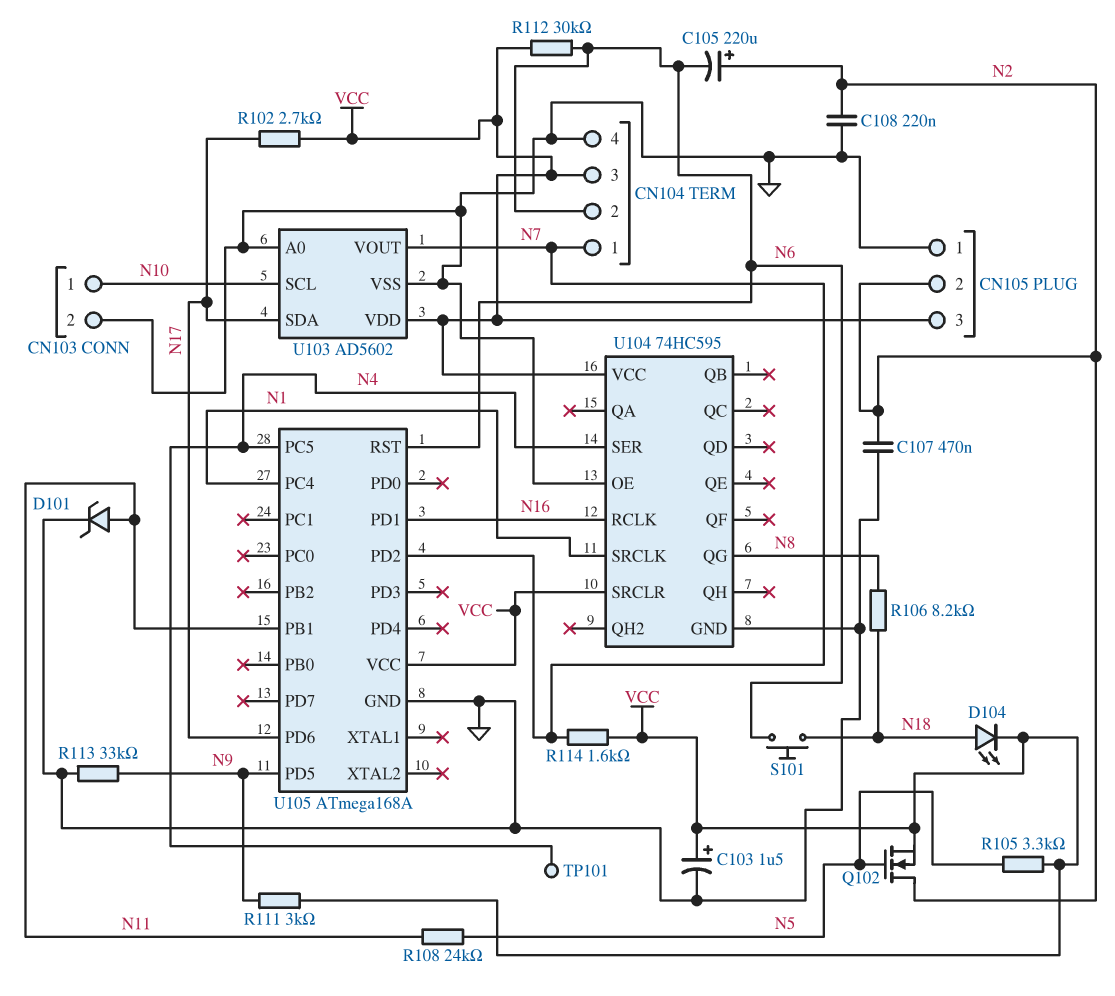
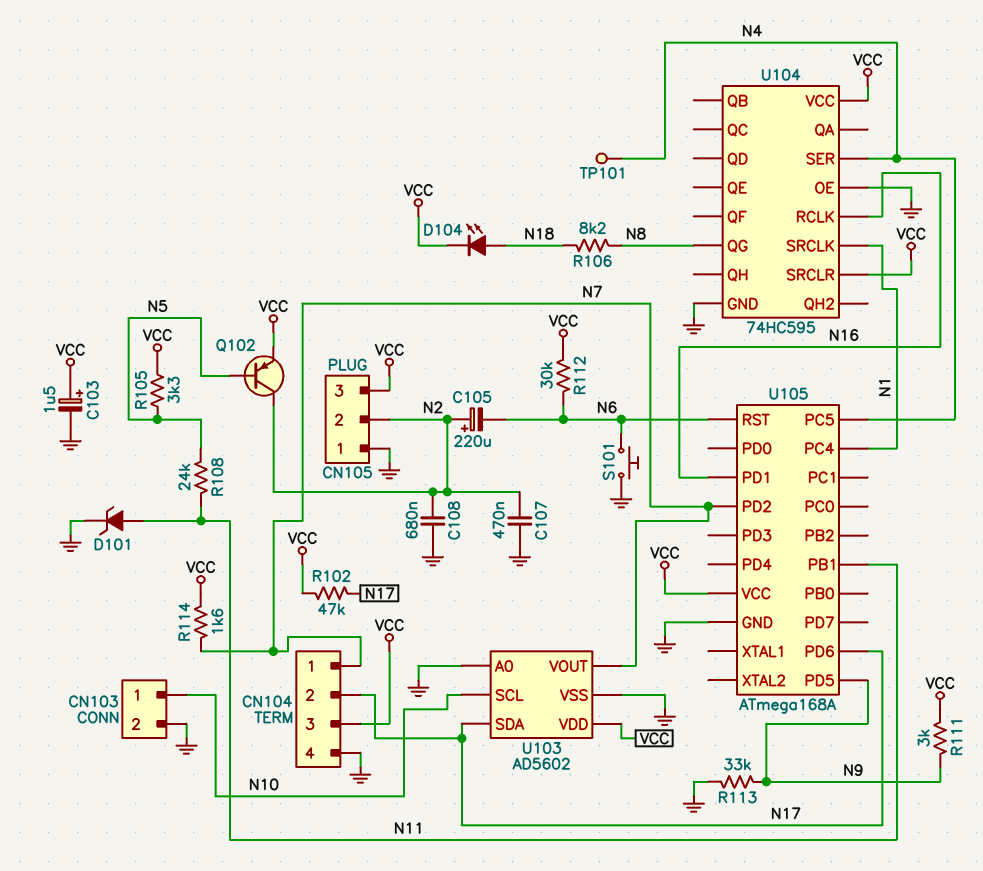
C108: 220nF (GND, N2) -> 680nF (GND, N2)
CN104 pin 2: N6 -> N17
Q102: NMOS (G N5, D N2, S VCC) -> PNP (B N5, C N2, E VCC)
R102: 2.7k (N17, VCC) -> 47k (N17, VCC)
S101: button (N6, N18) -> button (GND, N6)

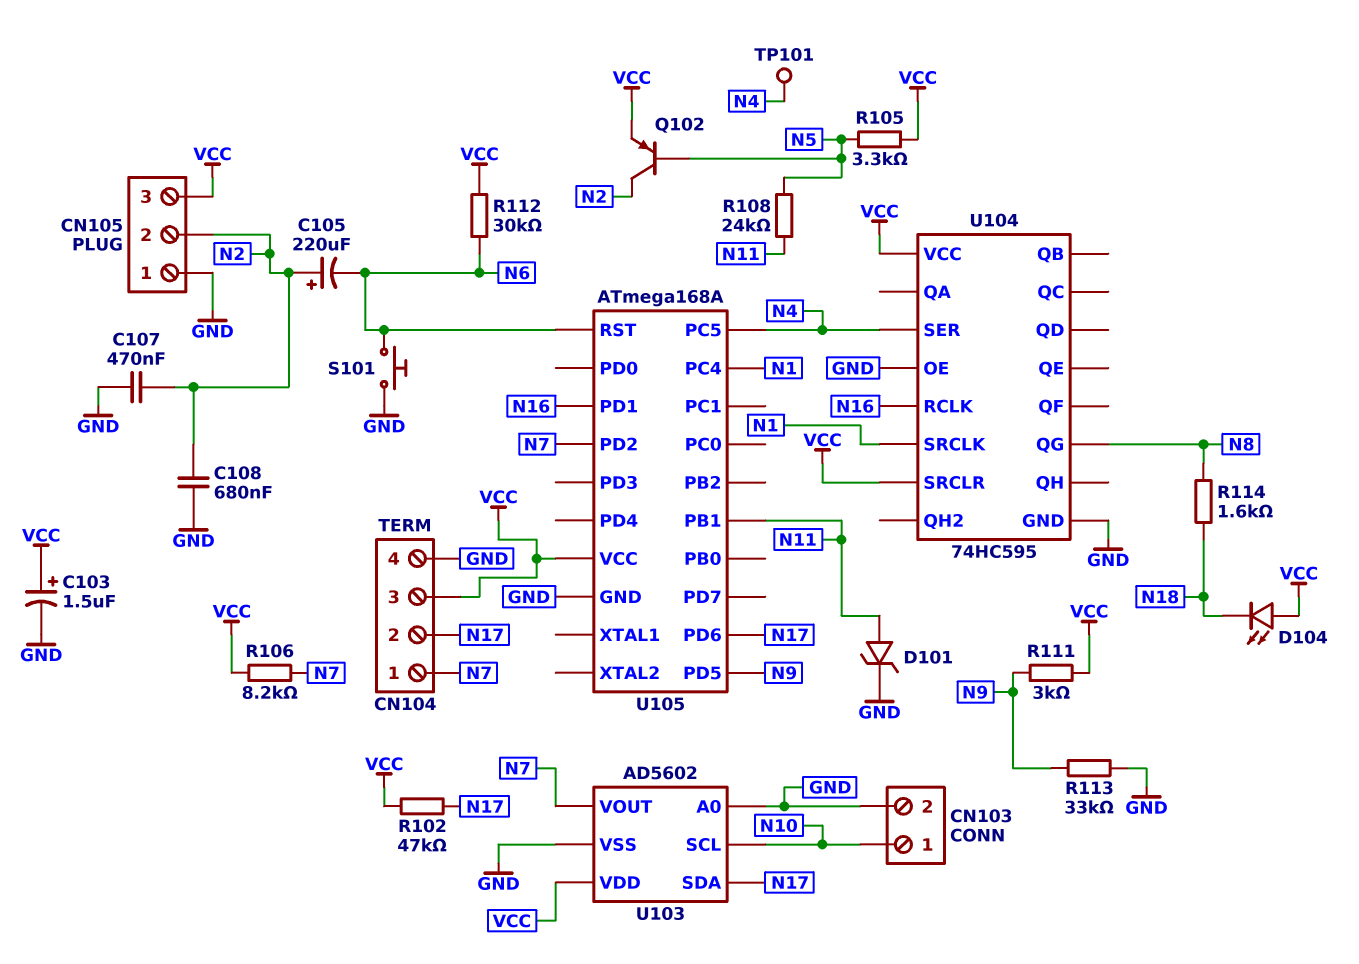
D104: LED (A N18, K VCC) -> LED (A VCC, K N18)
R106: 8.2k (N8, N18) -> 8.2k (N7, VCC)
R114: 1.6k (N7, VCC) -> 1.6k (N8, N18)

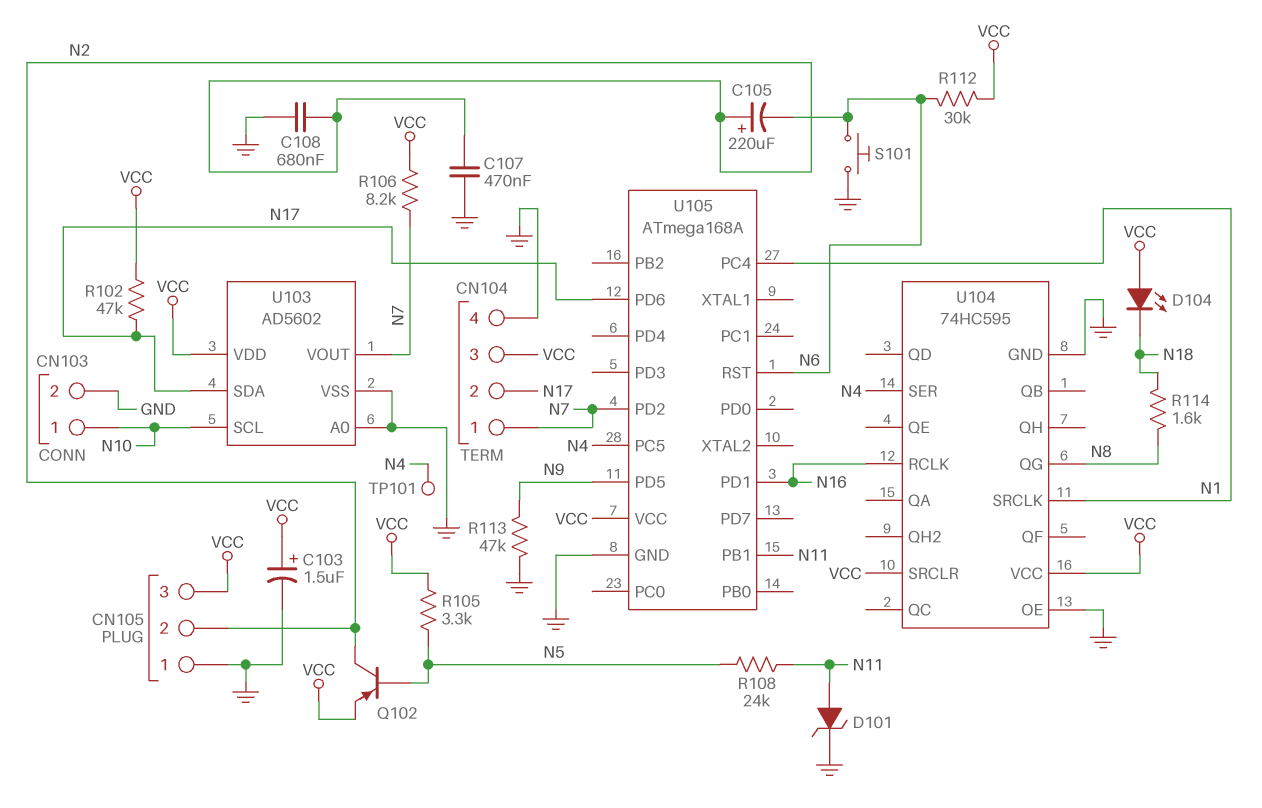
R111: 3k (N9, VCC) -> none
R113: 33k (GND, N9) -> 47k (GND, N9)

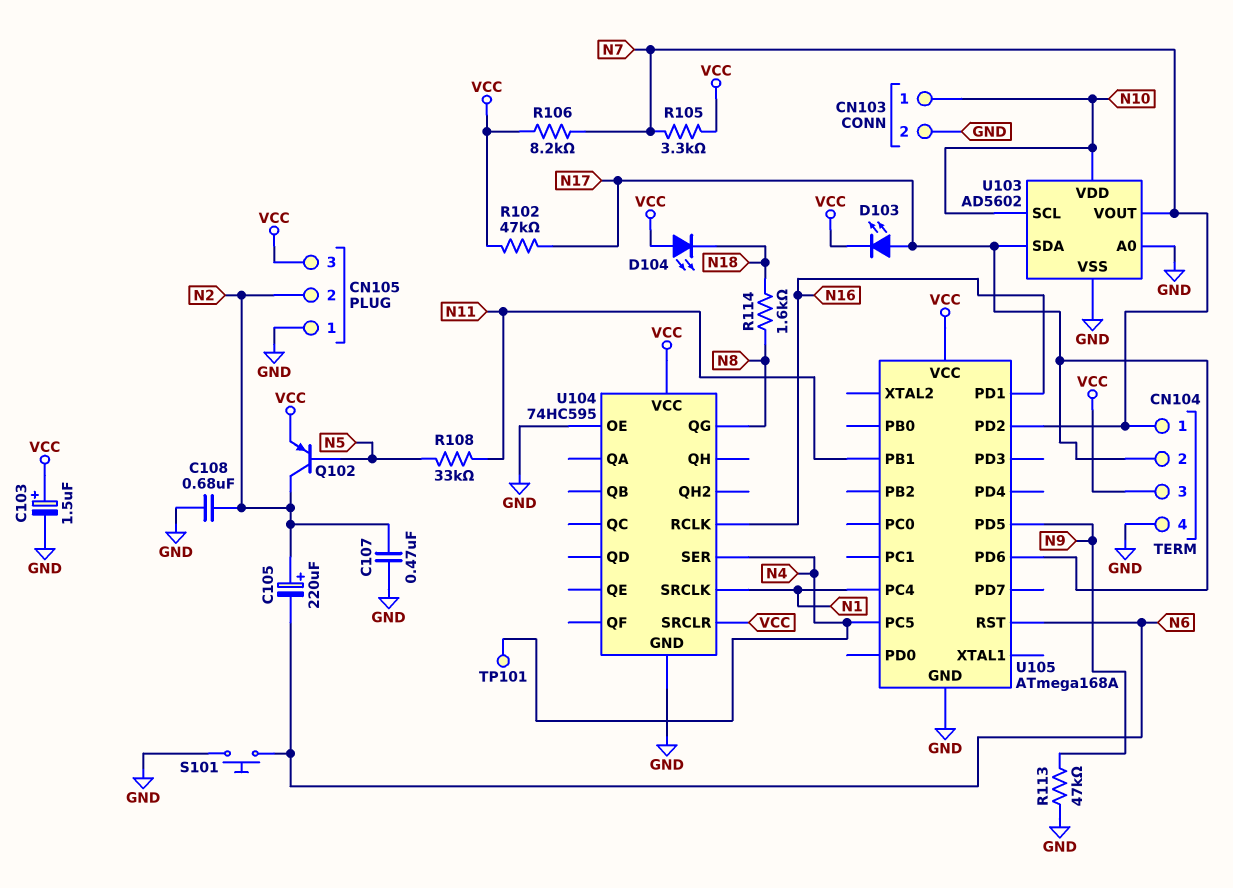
D101: zener (A N11, K GND) -> none
D103: none -> LED (A N17, K VCC)
R105: 3.3k (N5, VCC) -> 3.3k (N7, VCC)
R108: 24k (N5, N11) -> 33k (N5, N11)
R112: 30k (N6, VCC) -> none
U103 pin VDD: VCC -> N10

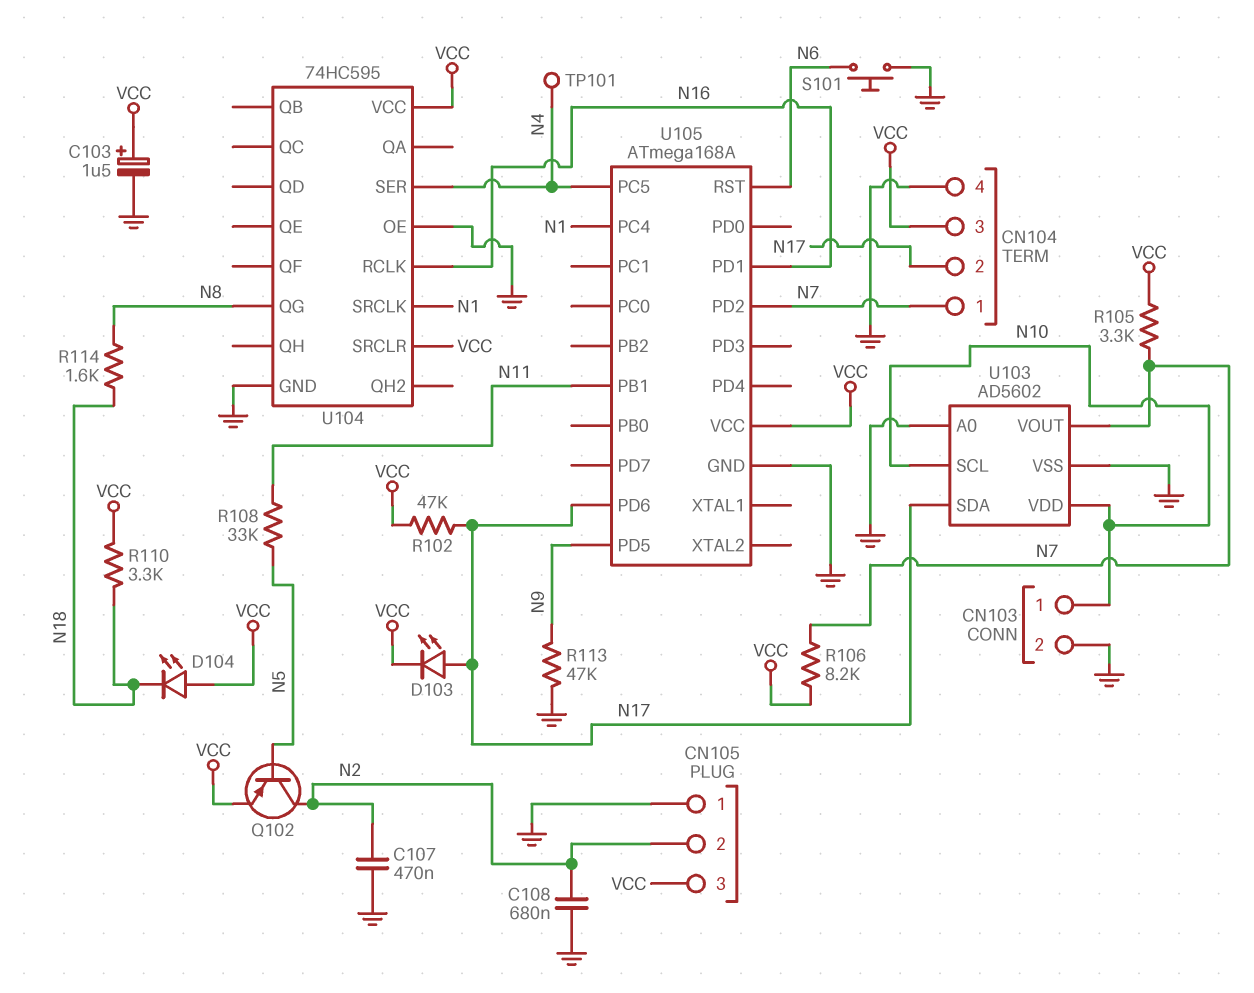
C105: 220uF (plus N2, minus N6) -> none
R110: none -> 3.3k (N18, VCC)

